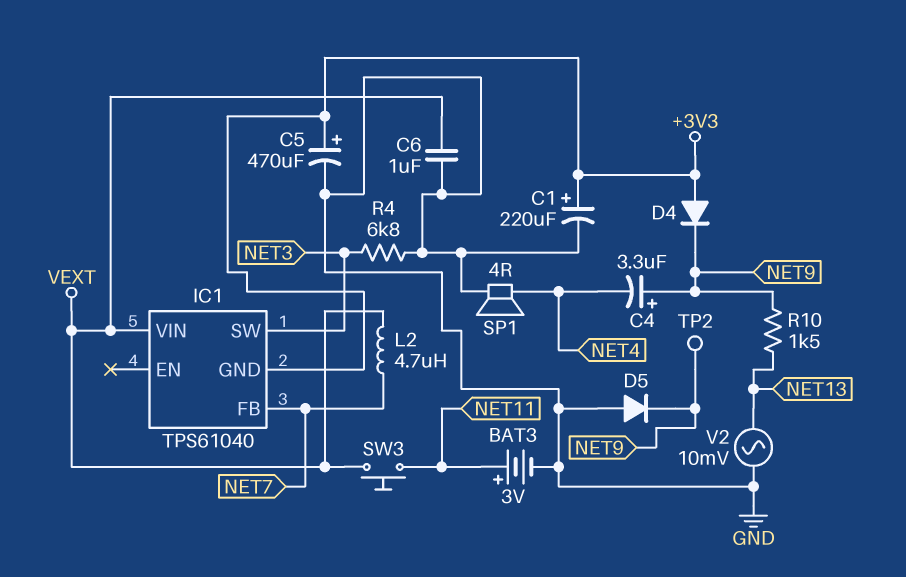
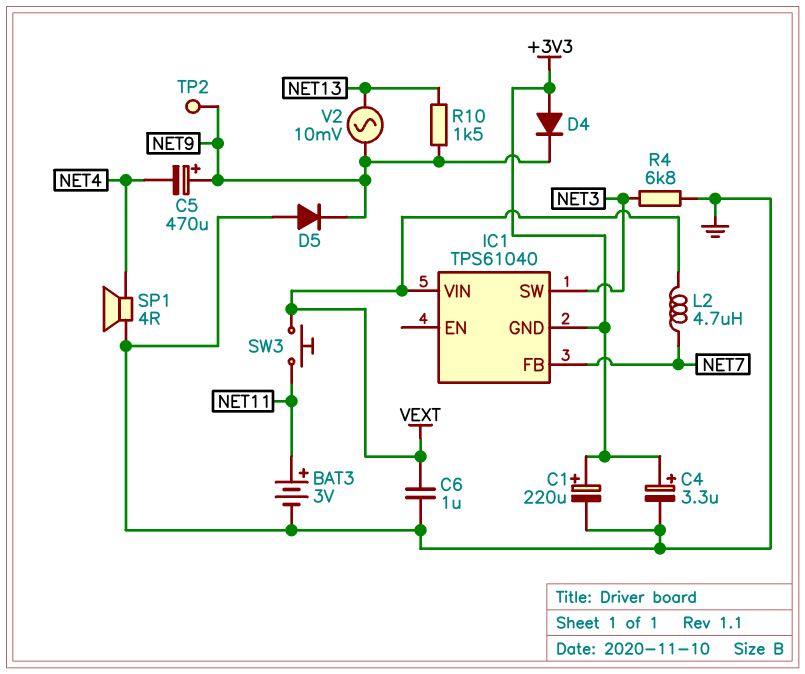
C4: 3.3uF (plus NET9, minus NET4) -> 3.3uF (plus +3V3, minus GND)
C5: 470uF (plus +3V3, minus GND) -> 470uF (plus NET9, minus NET4)
V2: AC 10mV (GND, NET13) -> AC 10mV (NET9, NET13)

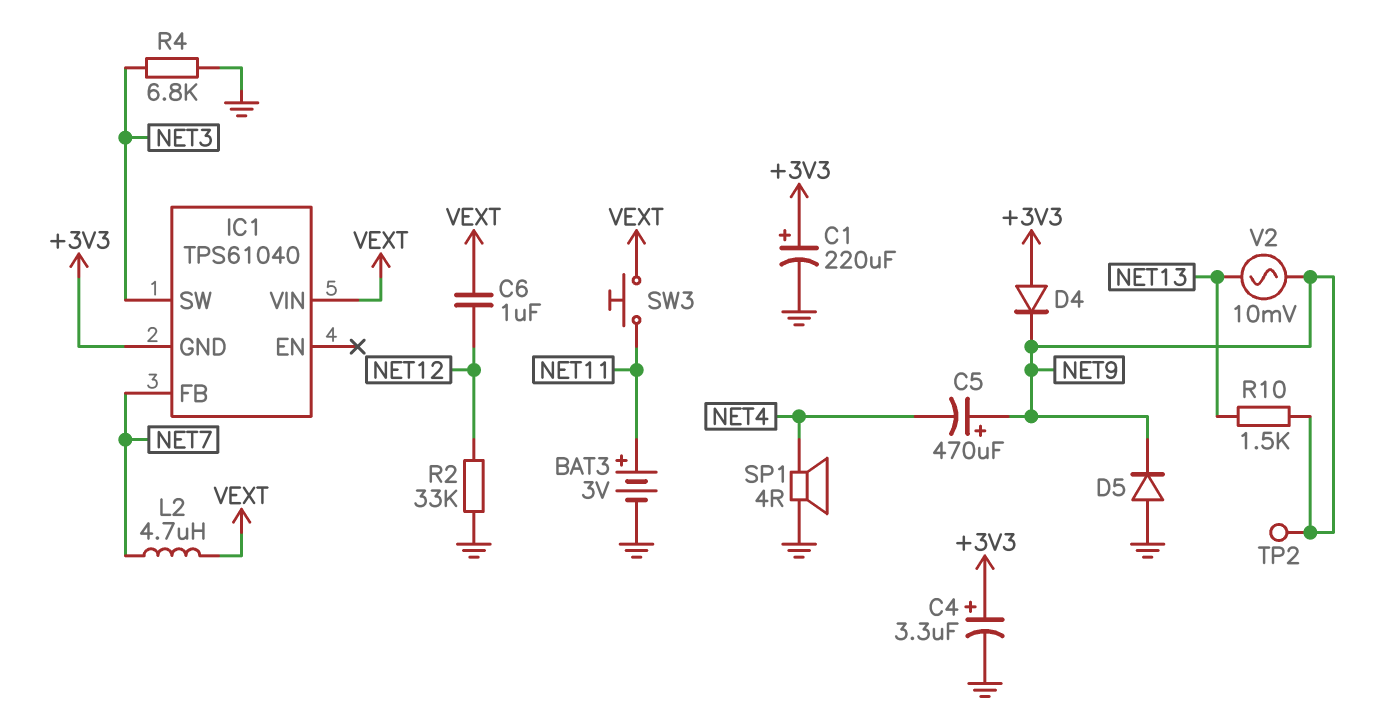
C6: 1uF (GND, VEXT) -> 1uF (NET12, VEXT)
R2: none -> 33k (GND, NET12)

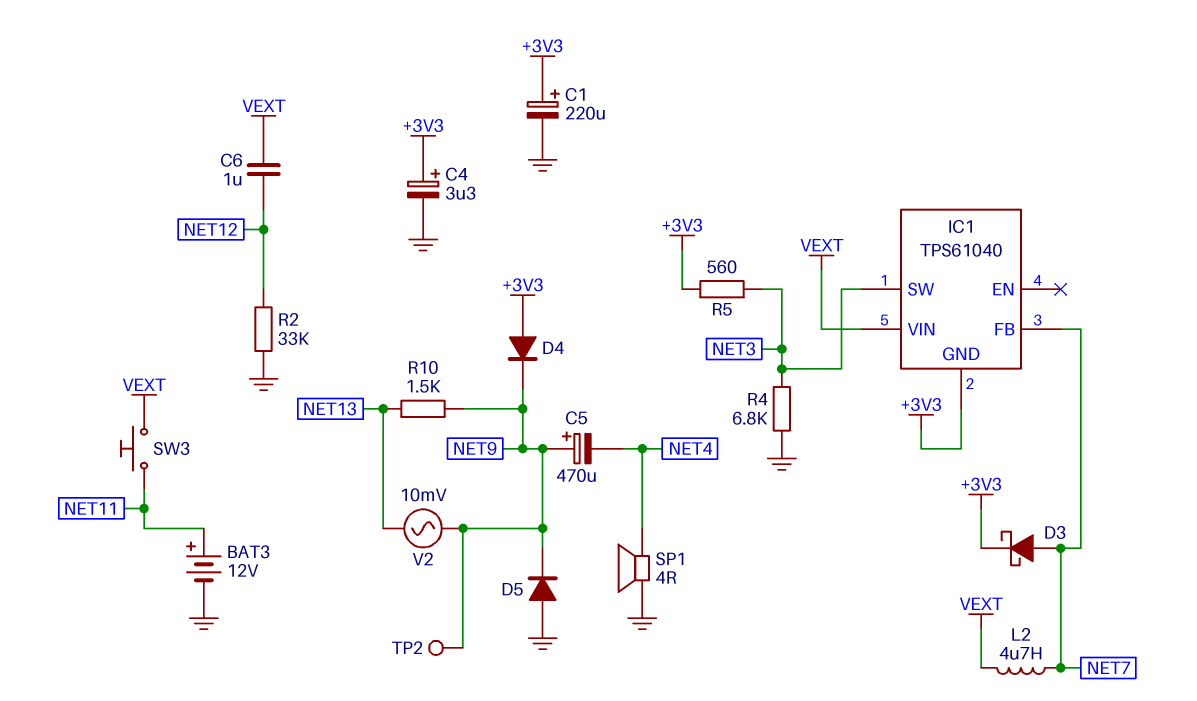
BAT3: 3V (plus NET11, minus GND) -> 12V (plus NET11, minus GND)
D3: none -> schottky (A NET7, K +3V3)
R5: none -> 560 (+3V3, NET3)

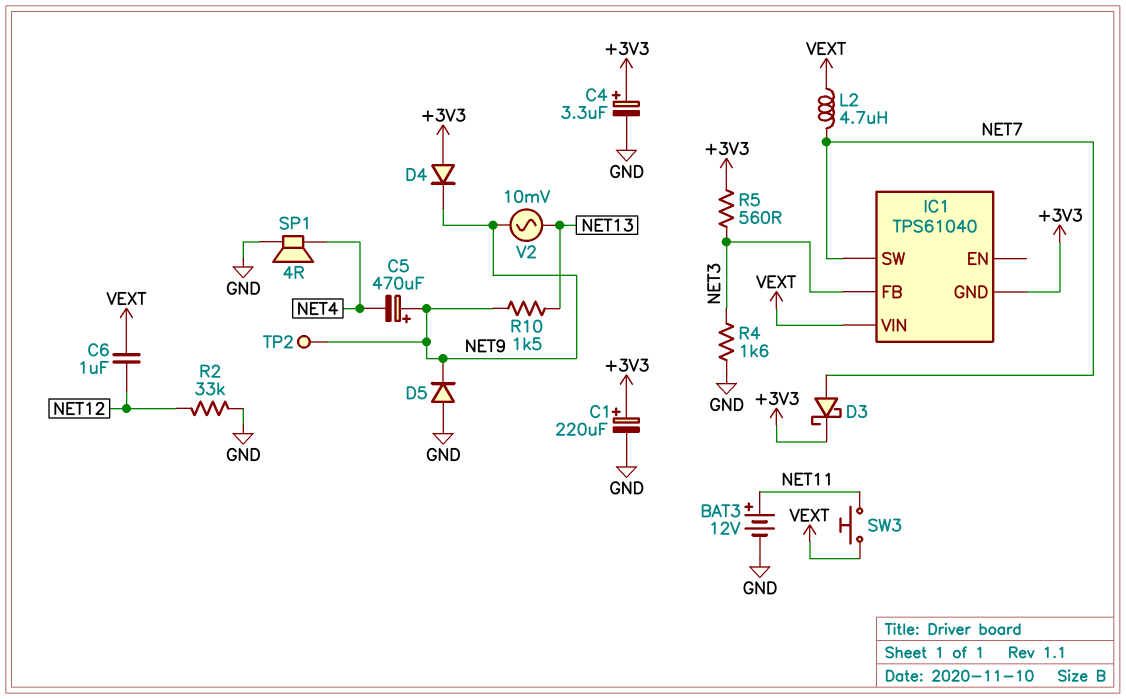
IC1 pin FB: NET7 -> NET3
IC1 pin SW: NET3 -> NET7
R4: 6.8k (GND, NET3) -> 1.6k (GND, NET3)

